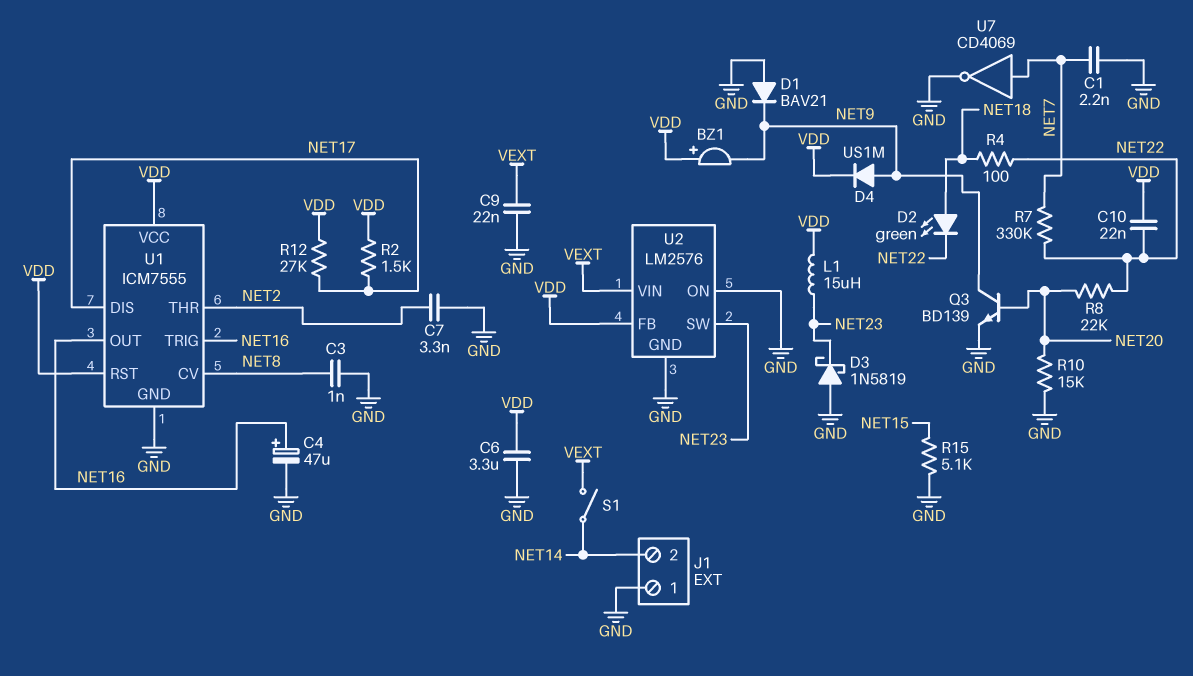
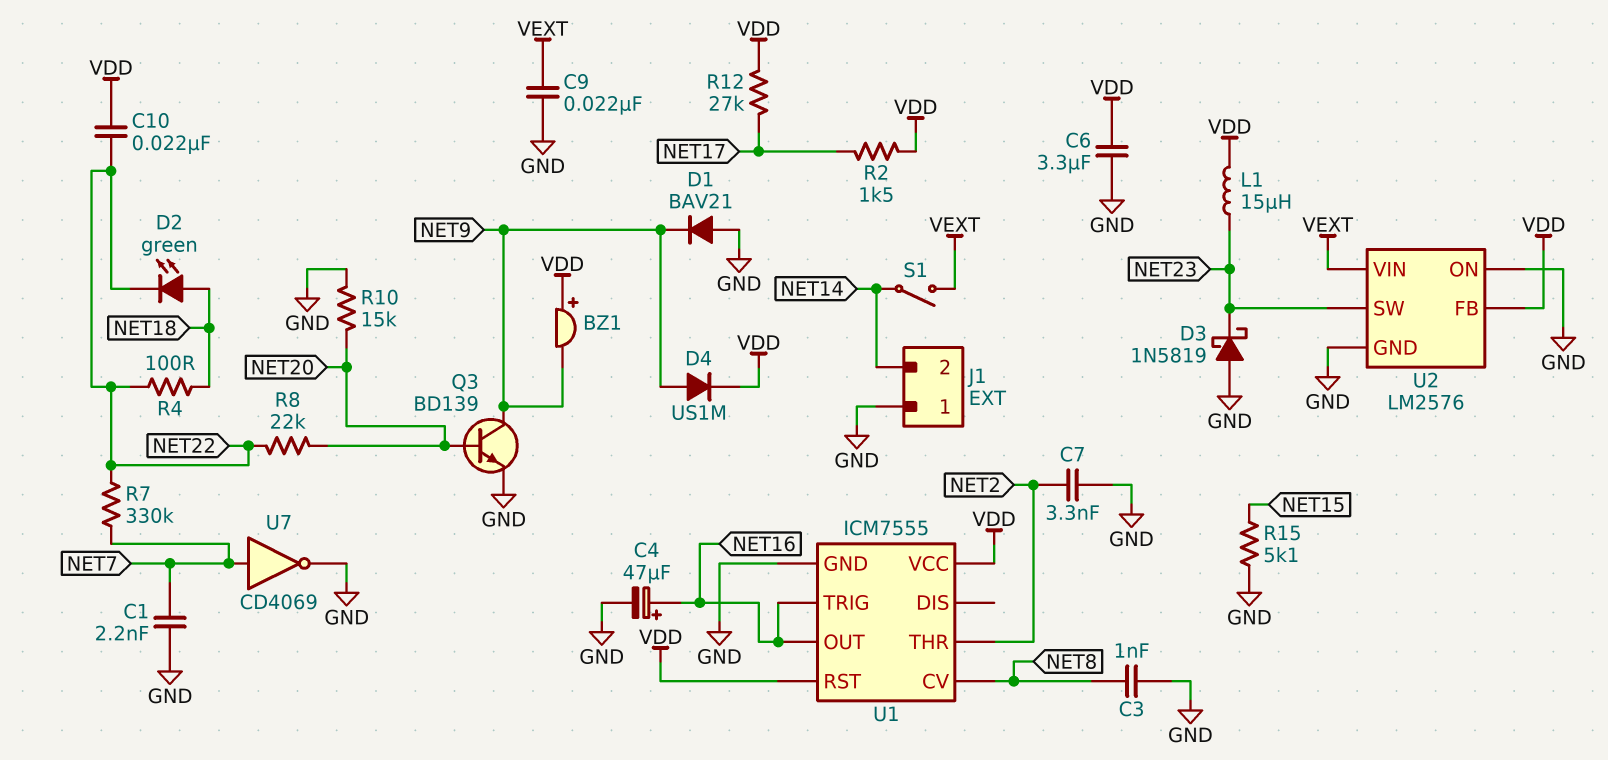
U1 pin DIS: NET17 -> none

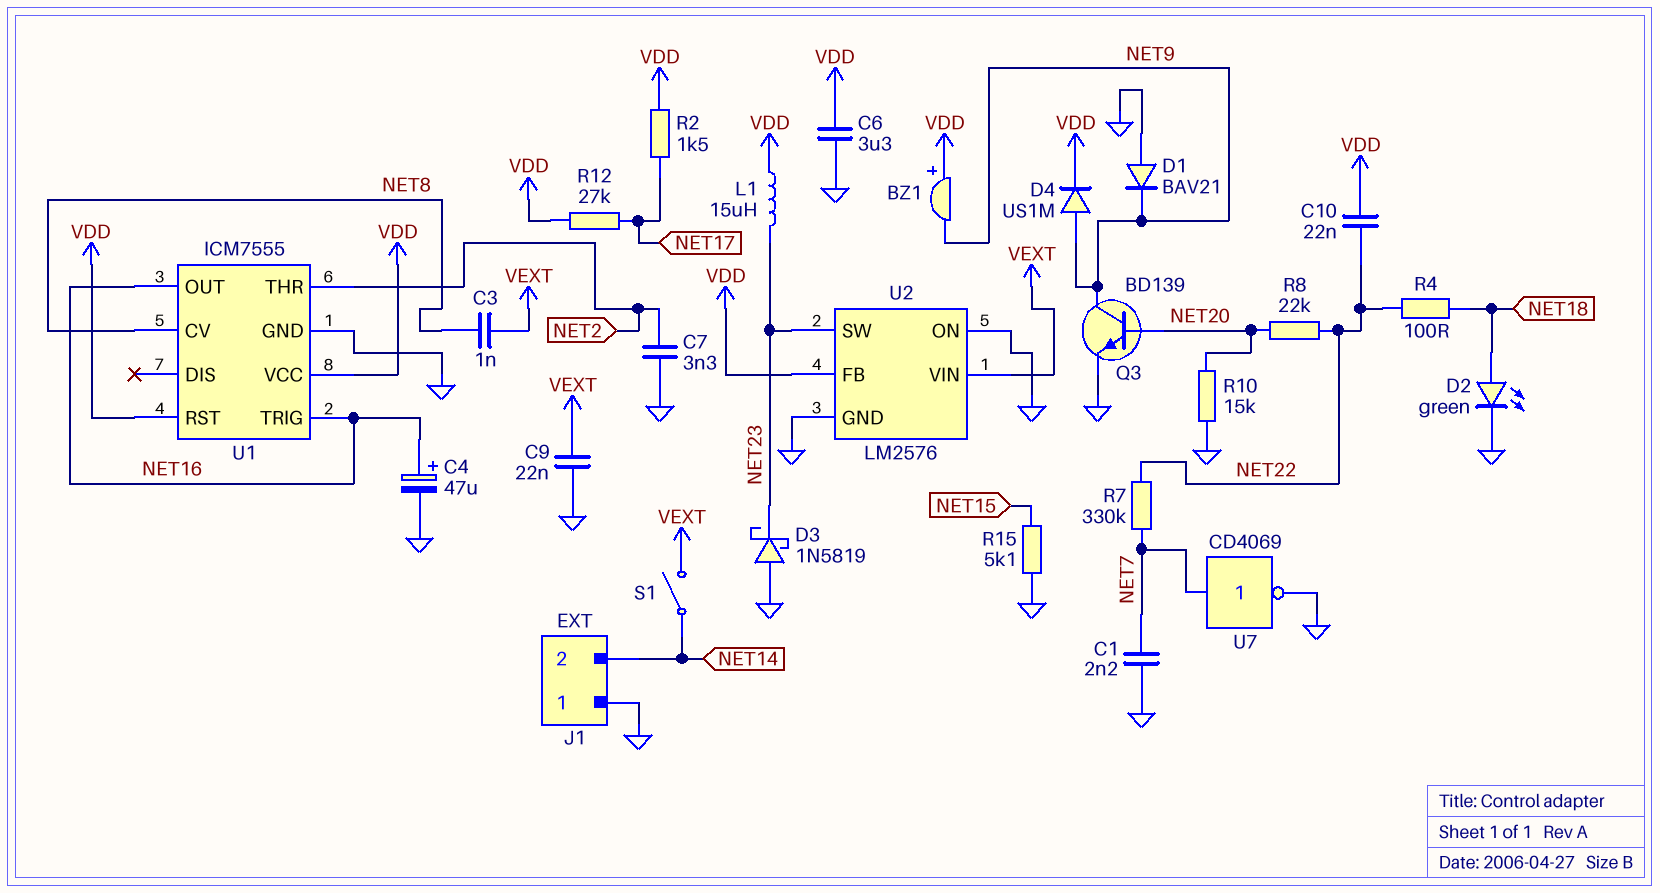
C3: 1nF (GND, NET8) -> 1nF (NET8, VEXT)
D2: LED green (A NET18, K NET22) -> LED green (A NET18, K GND)

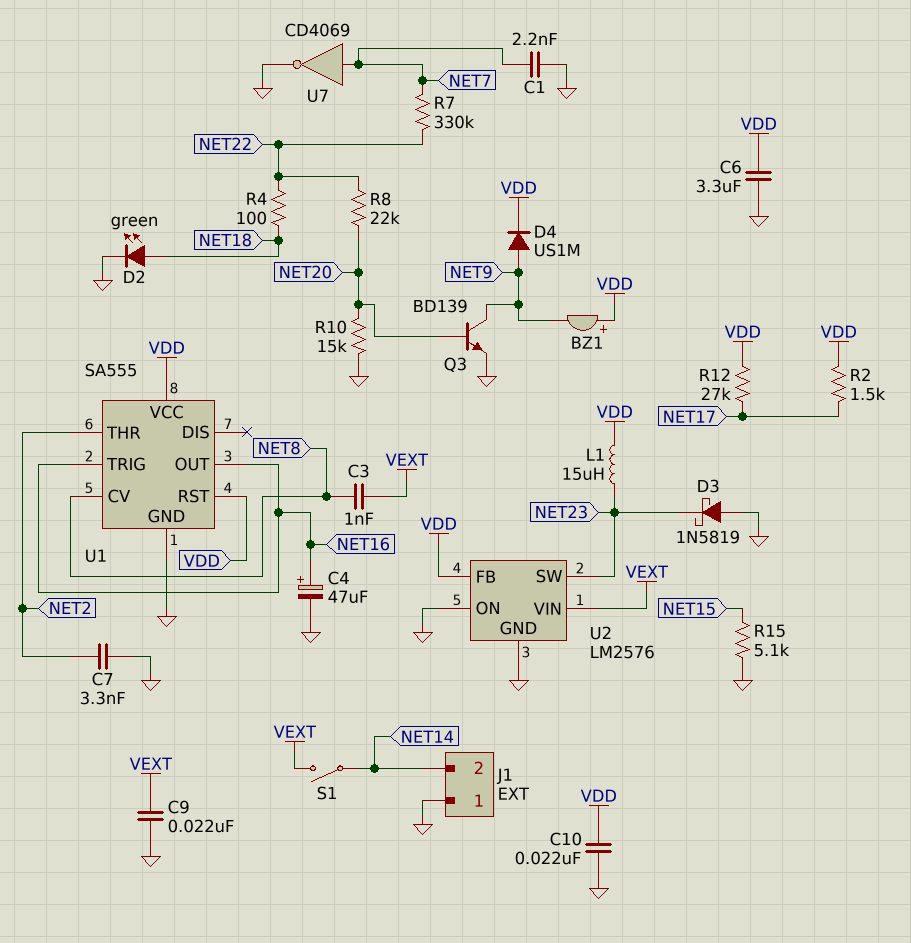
C10: 22nF (NET22, VDD) -> 22nF (GND, VDD)
D1: diode BAV21 (A GND, K NET9) -> none
U1: ICM7555 -> SA555

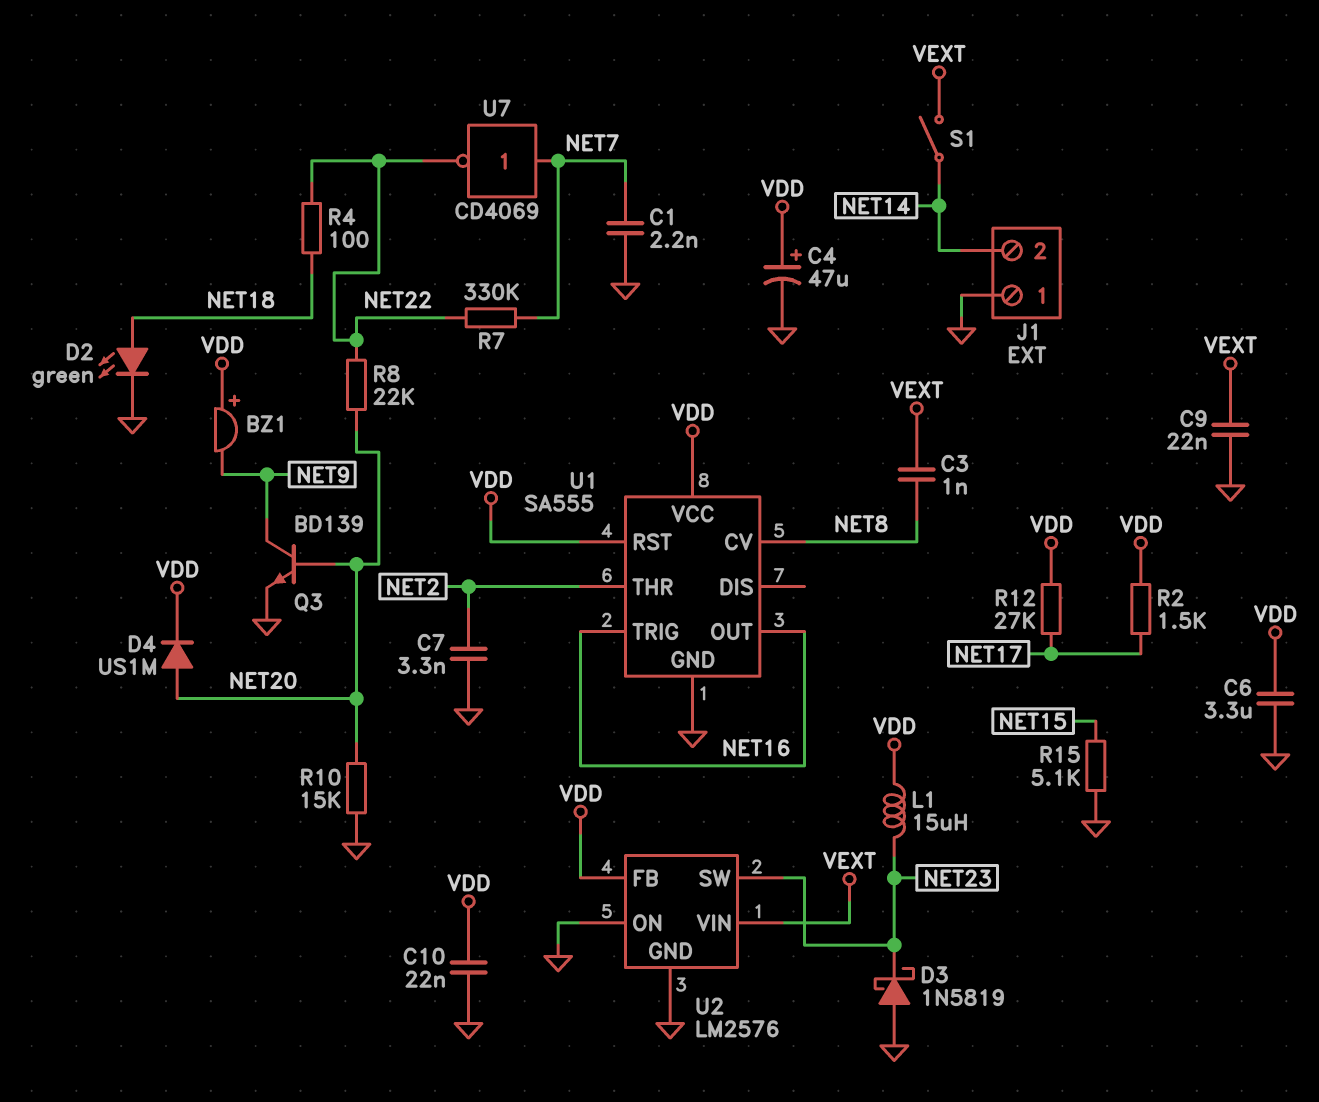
C4: 47uF (plus NET16, minus GND) -> 47uF (plus VDD, minus GND)
D4: diode US1M (A NET9, K VDD) -> diode US1M (A NET20, K VDD)
U7: NOT CD4069 (in NET7, out GND) -> NOT CD4069 (in NET7, out NET22)

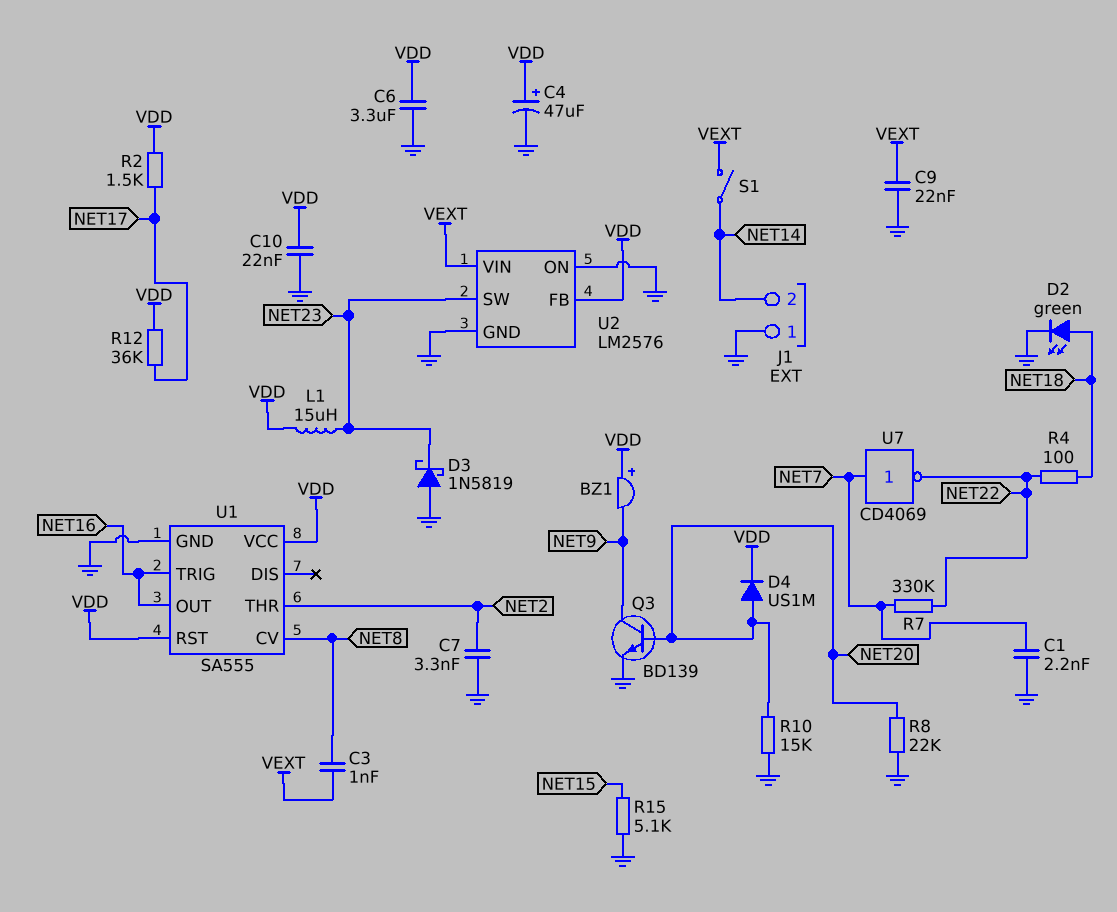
R8: 22k (NET20, NET22) -> 22k (GND, NET20)
R12: 27k (NET17, VDD) -> 36k (NET17, VDD)

